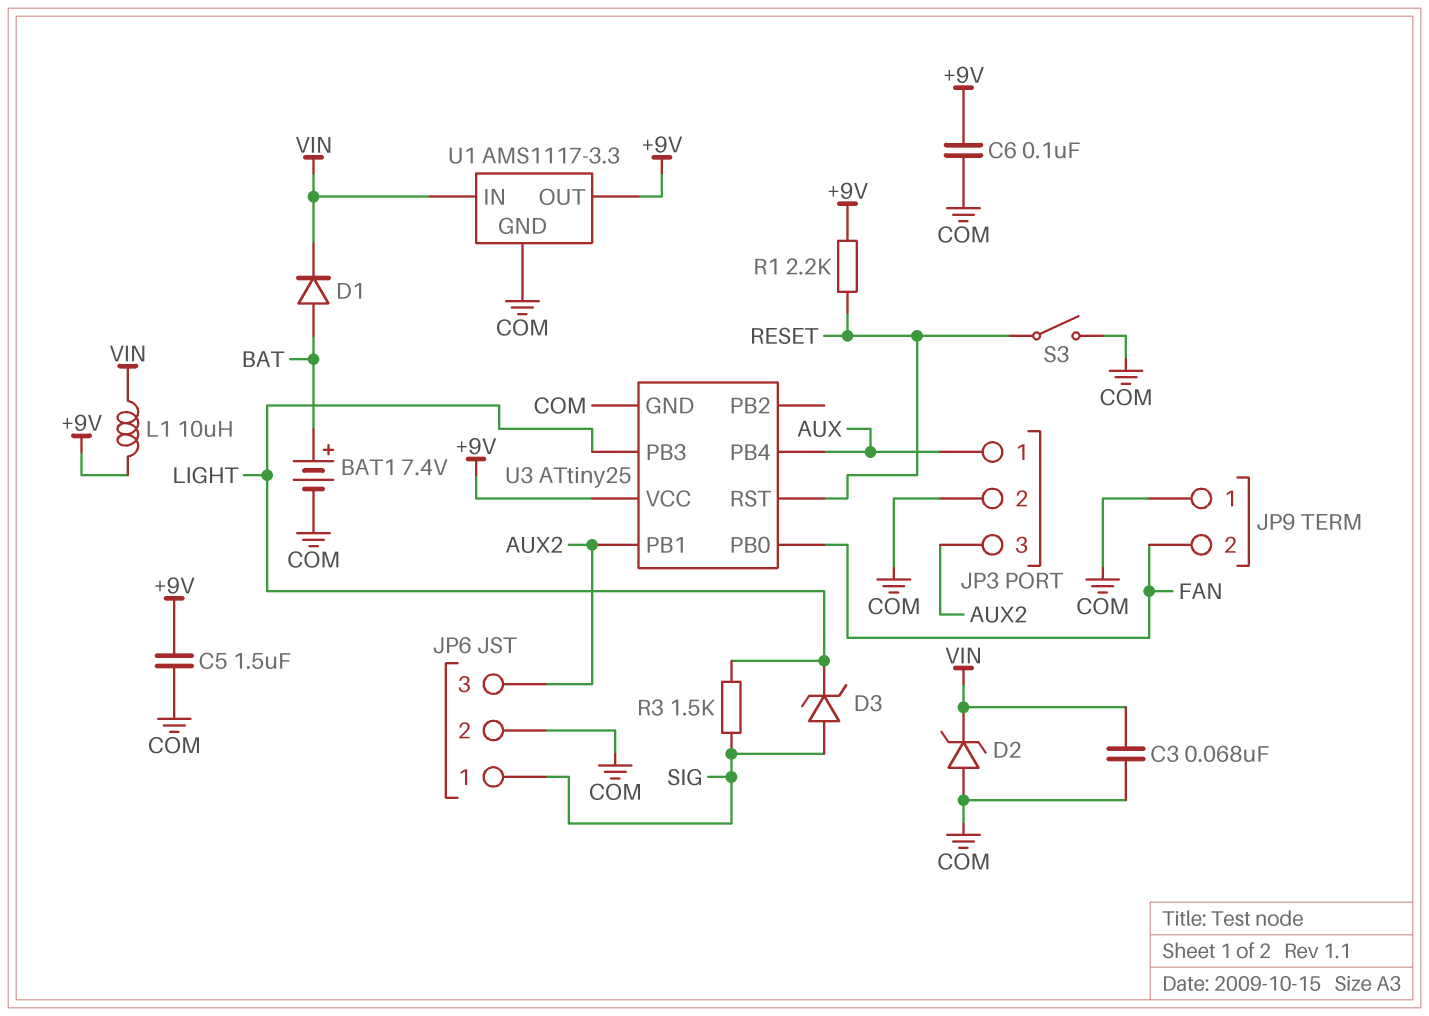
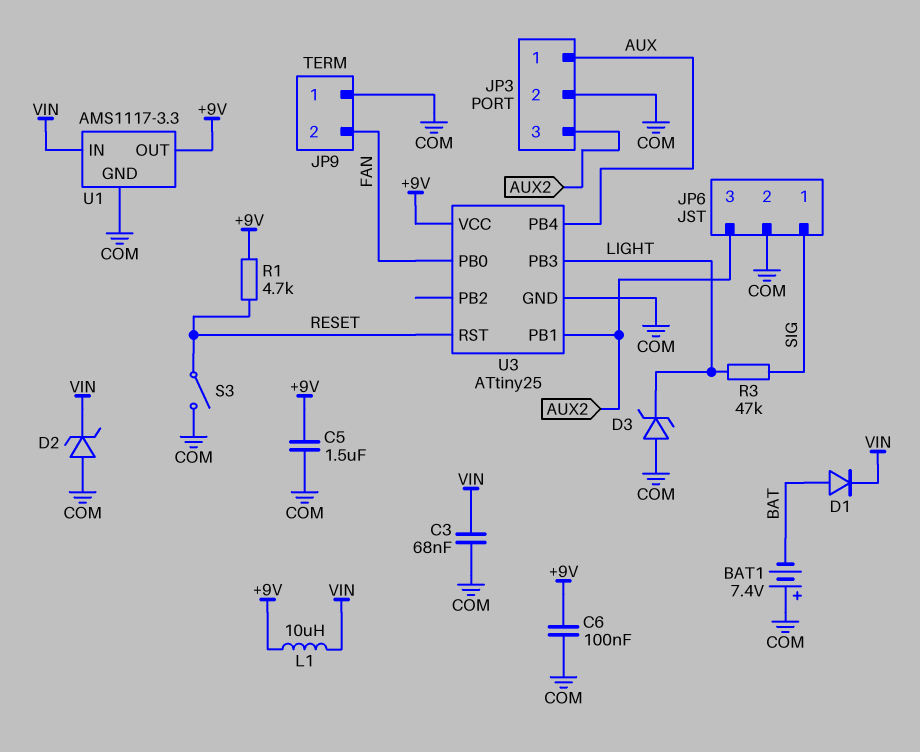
BAT1: 7.4V (plus BAT, minus COM) -> 7.4V (plus COM, minus BAT)
D3: zener (A SIG, K LIGHT) -> zener (A COM, K LIGHT)
R1: 2.2k (+9V, RESET) -> 4.7k (+9V, RESET)
R3: 1.5k (LIGHT, SIG) -> 47k (LIGHT, SIG)

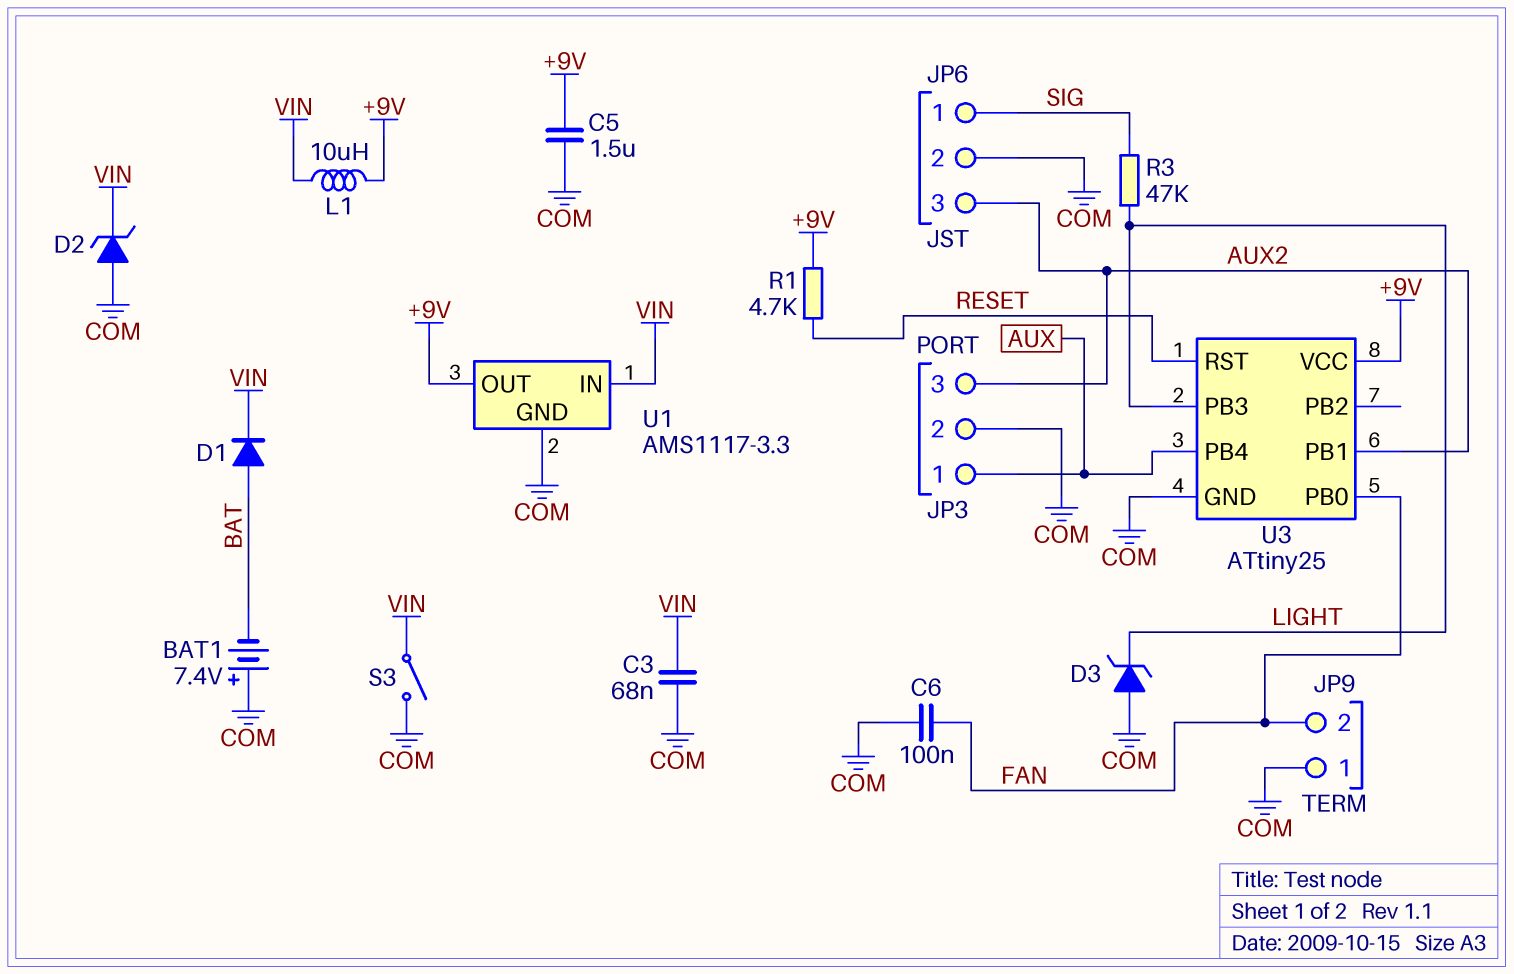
C6: 100nF (+9V, COM) -> 100nF (COM, FAN)
S3: switch (COM, RESET) -> switch (COM, VIN)

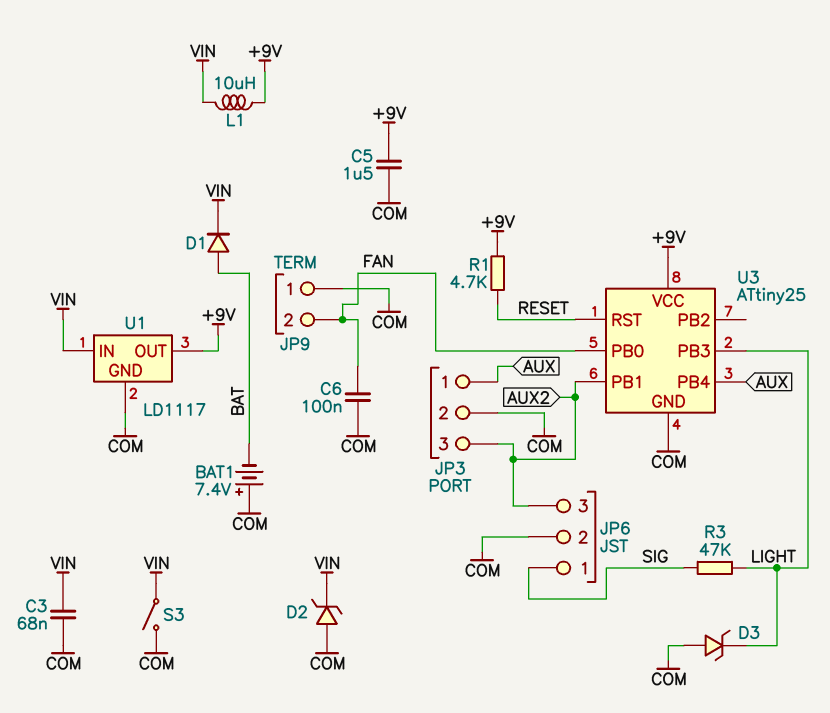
U1: AMS1117-3.3 -> LD1117

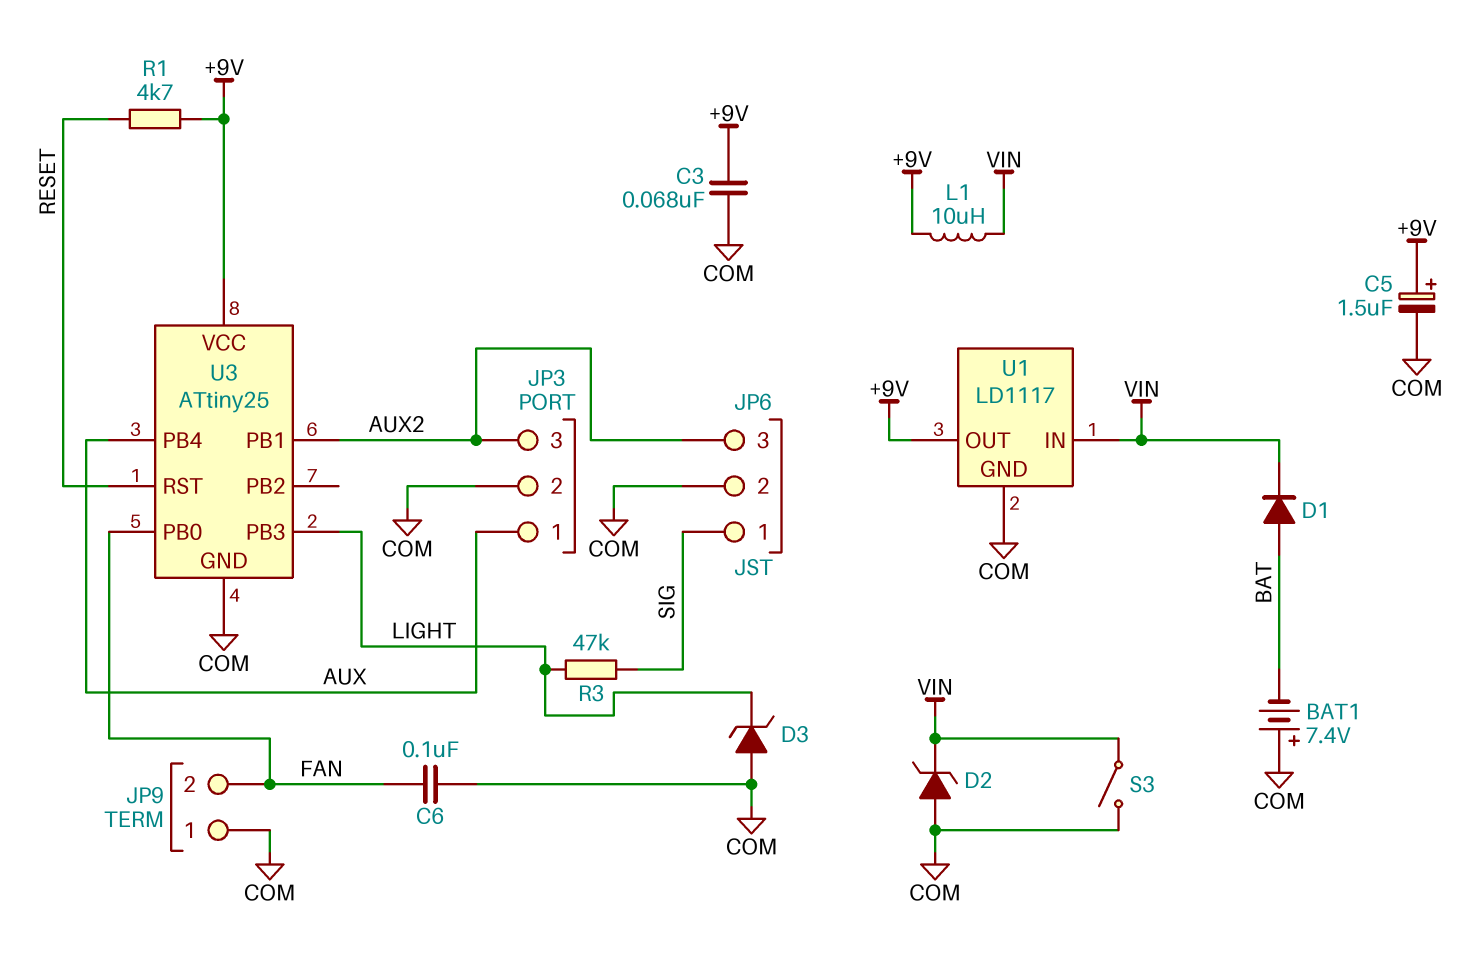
C3: 68nF (COM, VIN) -> 68nF (+9V, COM)
C5: 1.5uF (+9V, COM) -> 1.5uF (plus +9V, minus COM)

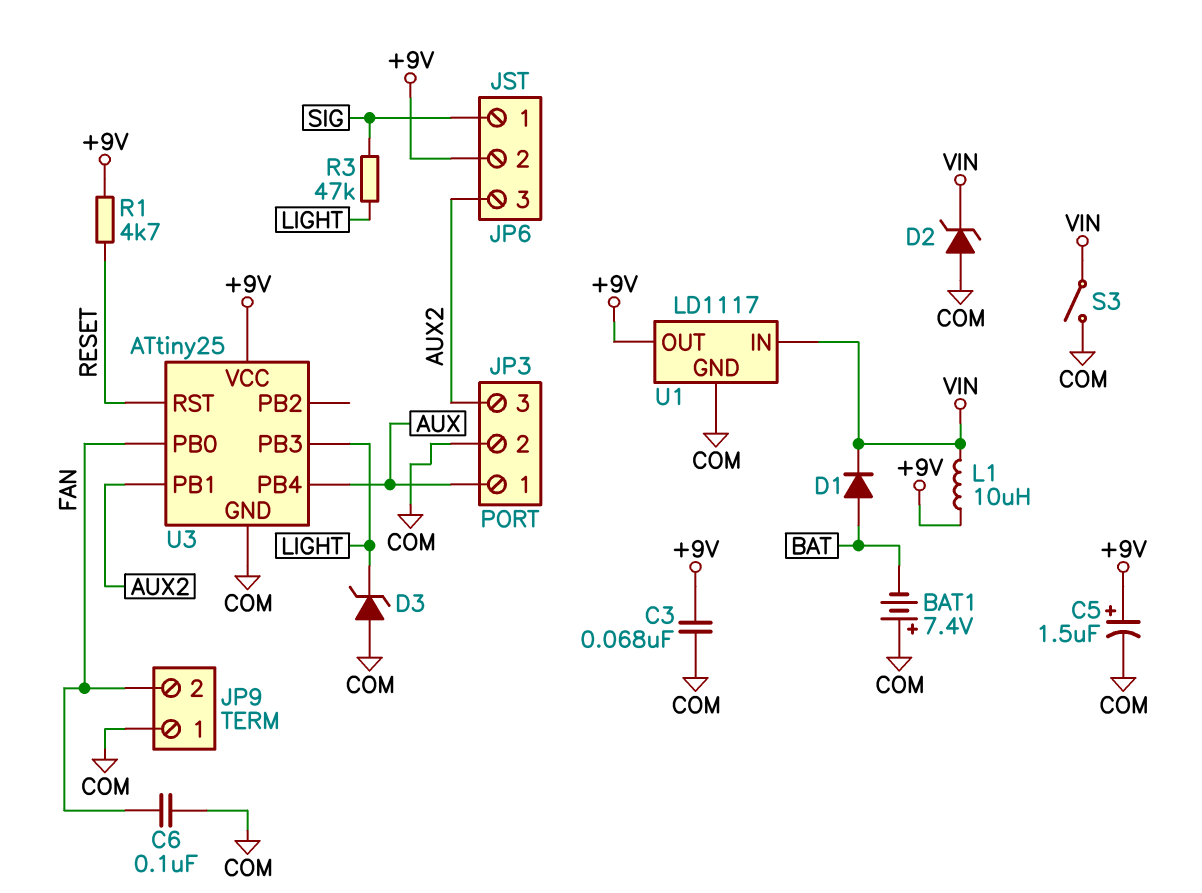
JP6 pin 2: COM -> +9V

